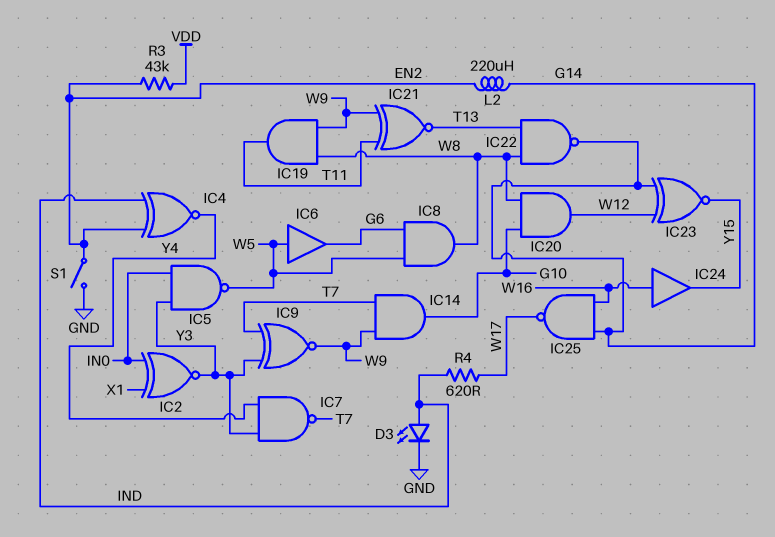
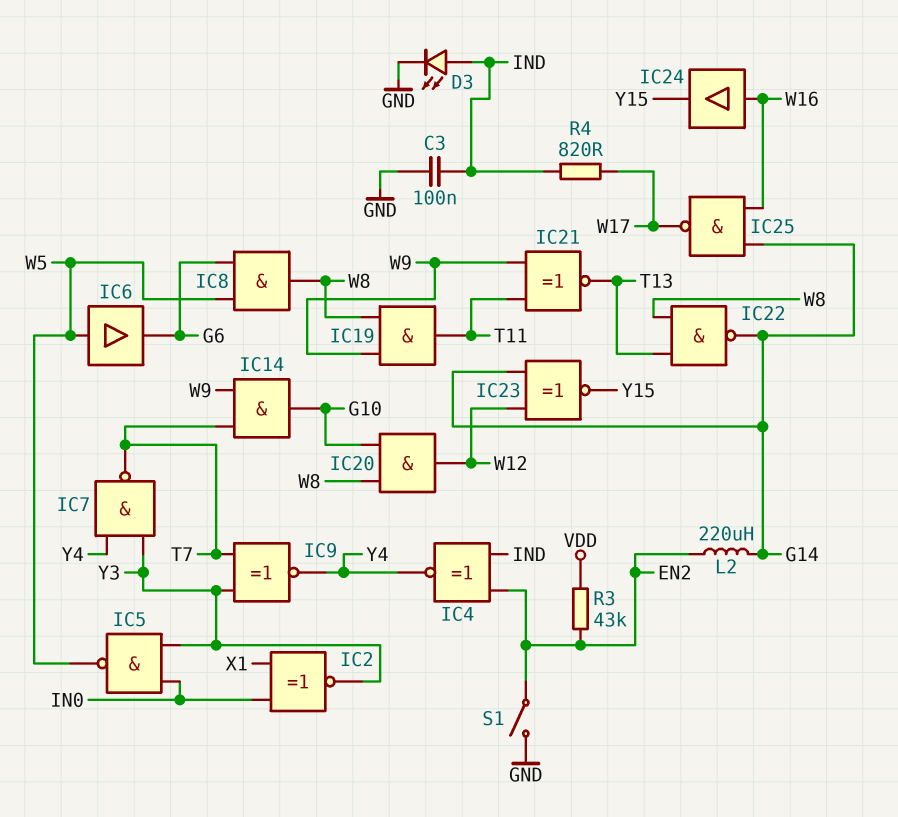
C3: none -> 100nF (GND, IND)
IC9: XNOR (in T7, in Y3, out W9) -> XNOR (in T7, in Y3, out Y4)
R4: 620 (IND, W17) -> 820 (IND, W17)

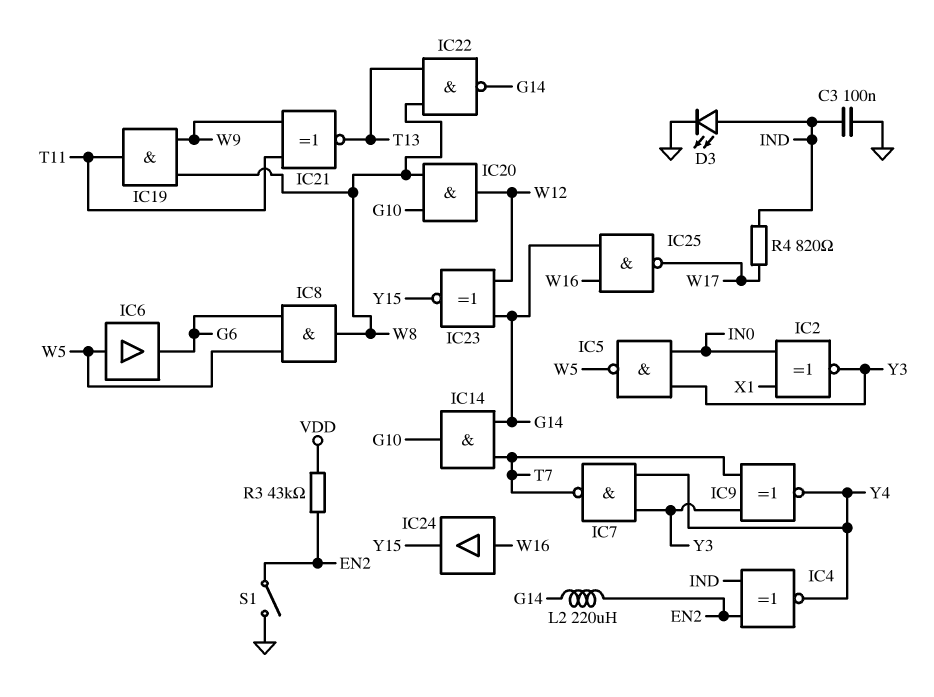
IC14: AND (in T7, in W9, out G10) -> AND (in G14, in T7, out G10)

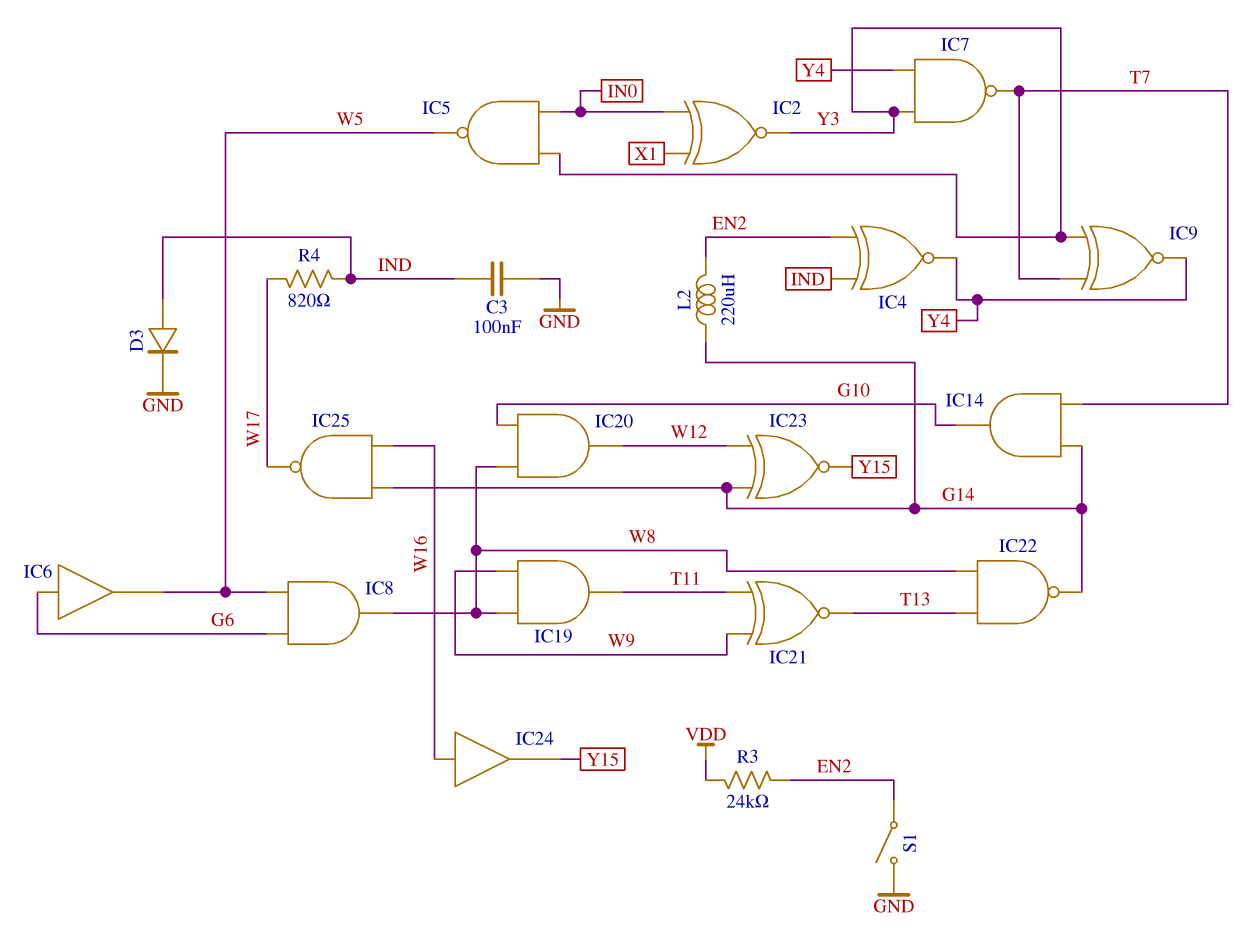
D3: LED (A IND, K GND) -> diode (A IND, K GND)
IC6: buffer (in W5, out G6) -> buffer (in G6, out W5)
R3: 43k (EN2, VDD) -> 24k (EN2, VDD)

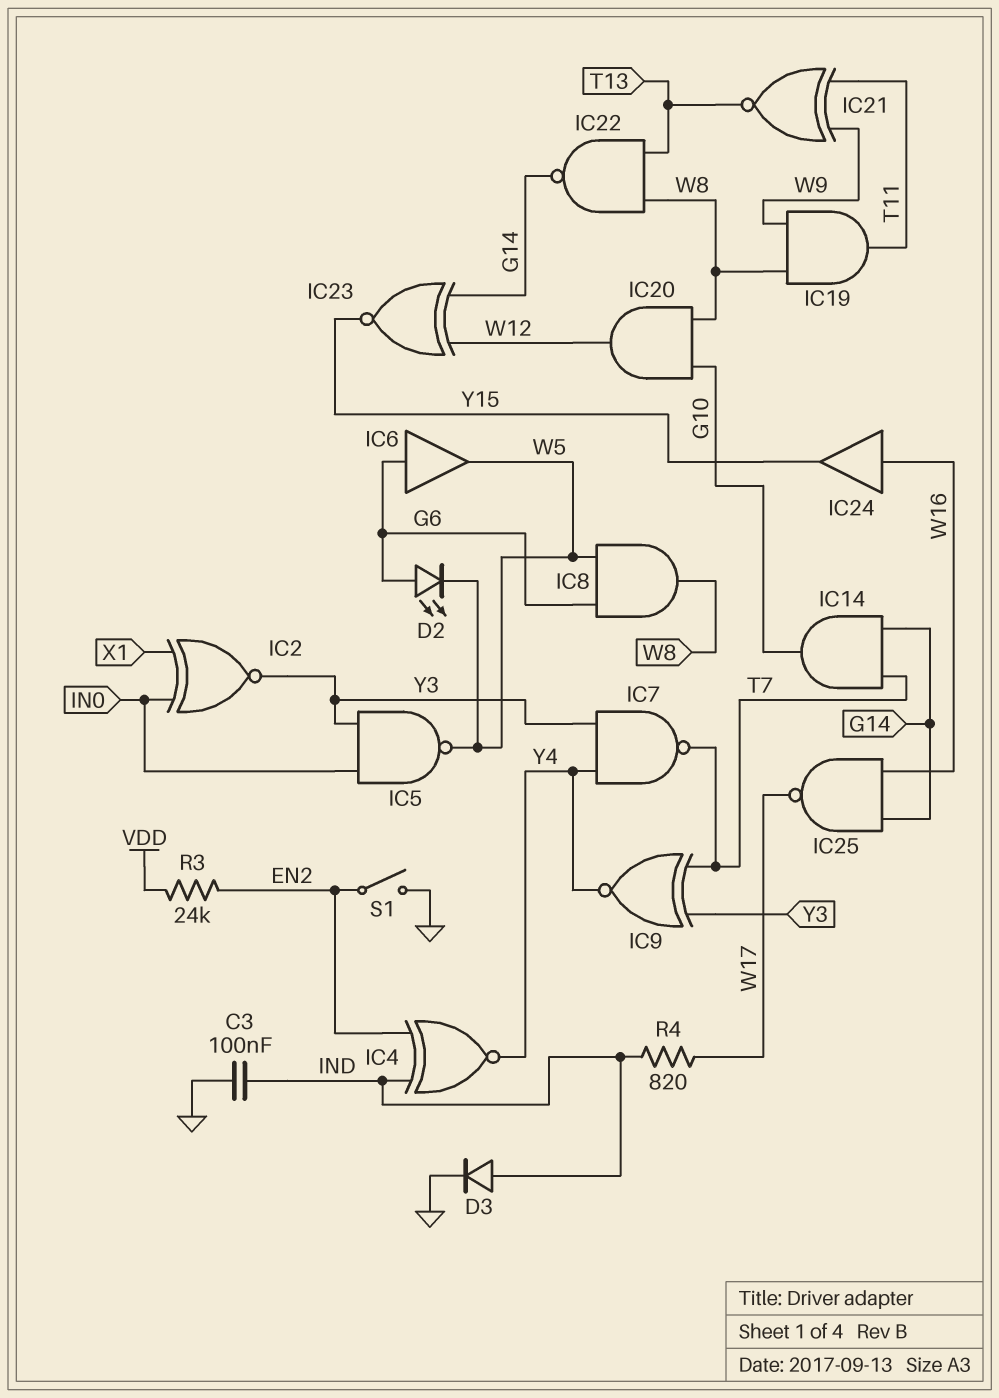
D2: none -> LED (A G6, K W5)
L2: 220uH (EN2, G14) -> none

